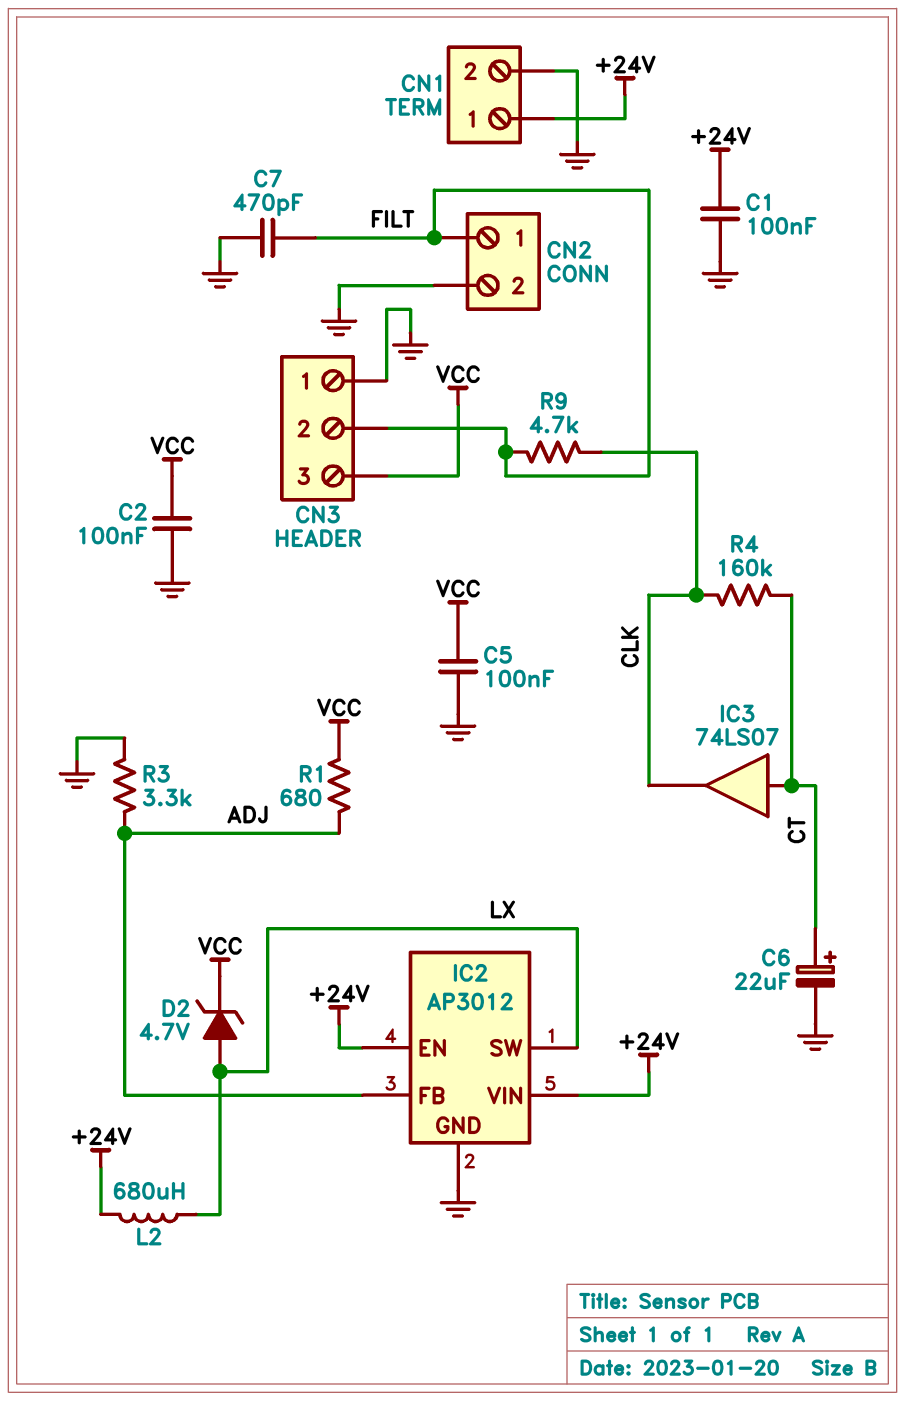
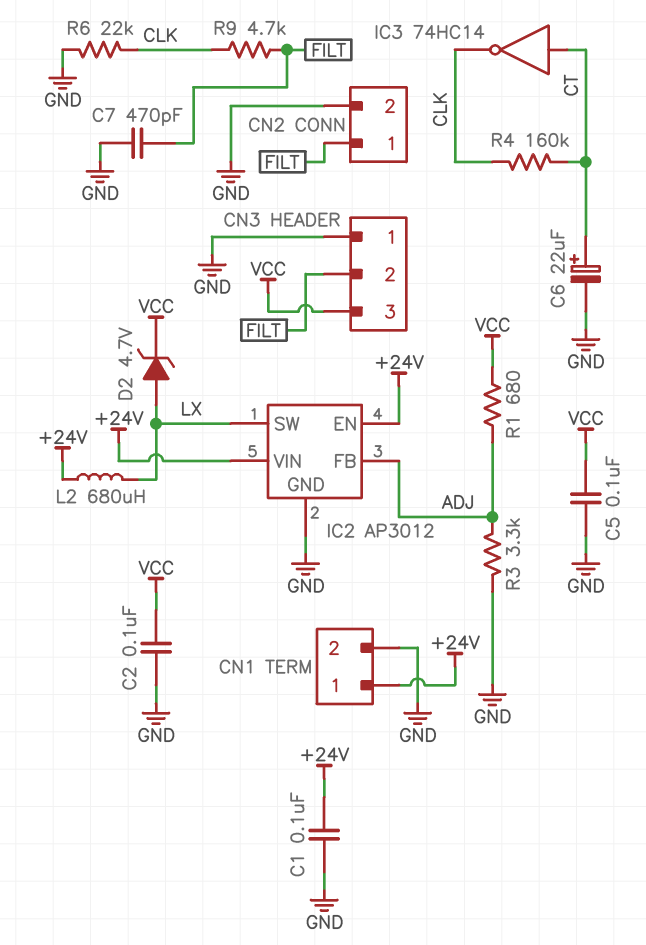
IC3: buffer 74LS07 (in CT, out CLK) -> NOT 74HC14 (in CT, out CLK)
R6: none -> 22k (CLK, GND)

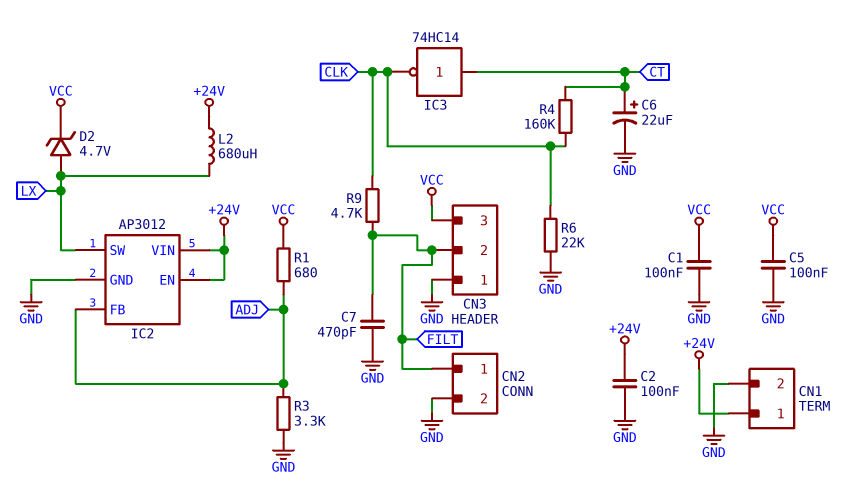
C1: 100nF (+24V, GND) -> 100nF (GND, VCC)
C2: 100nF (GND, VCC) -> 100nF (+24V, GND)

